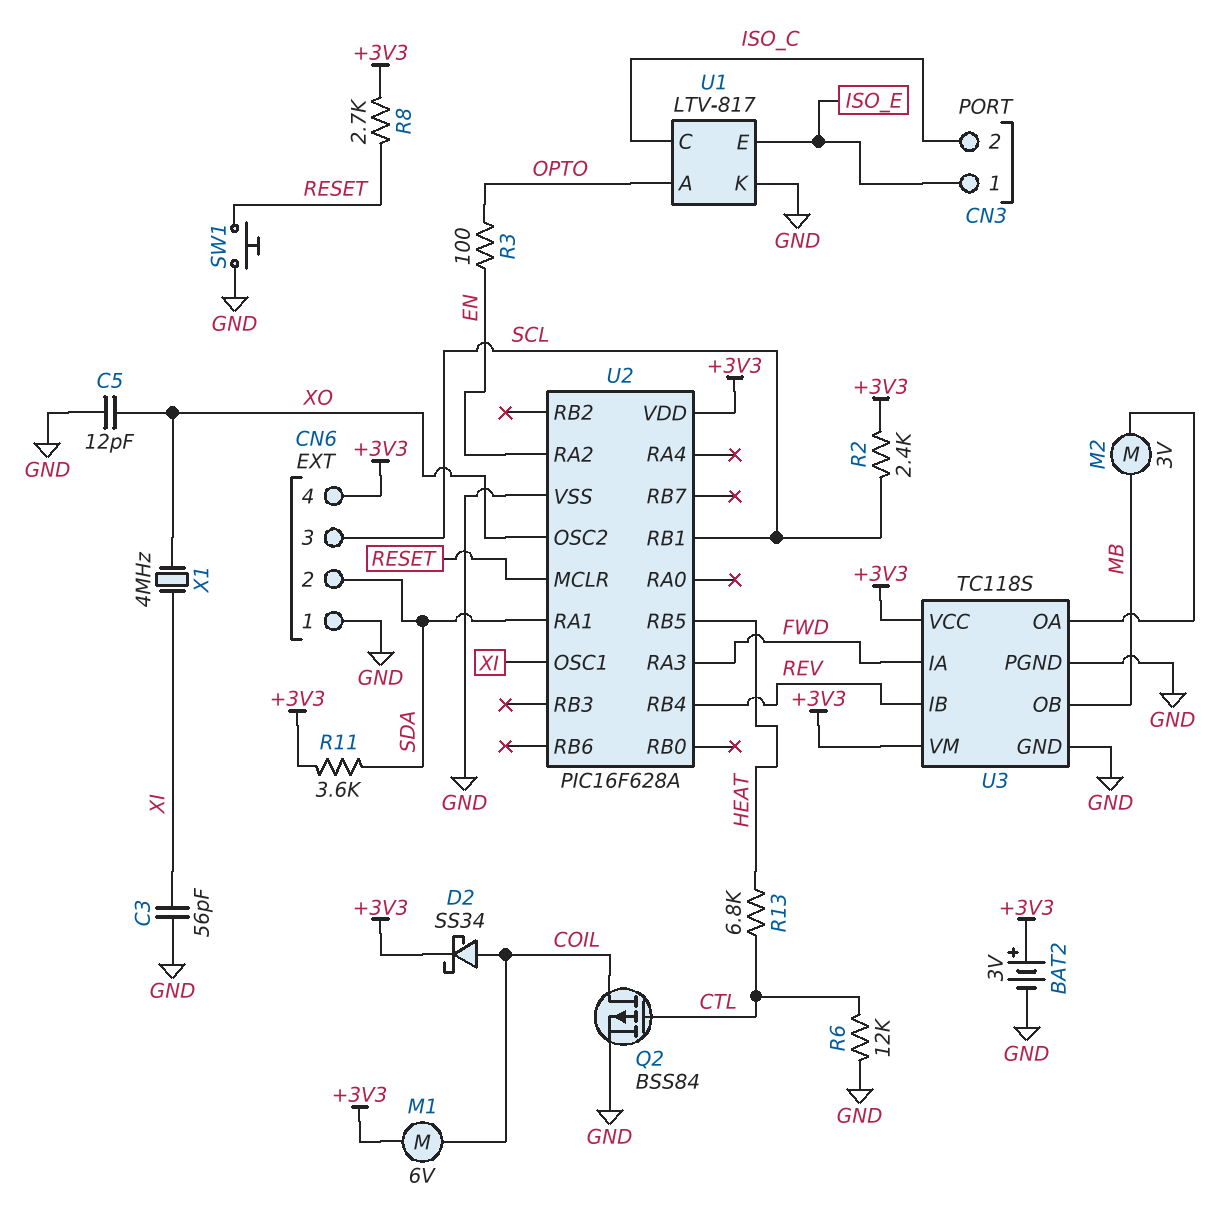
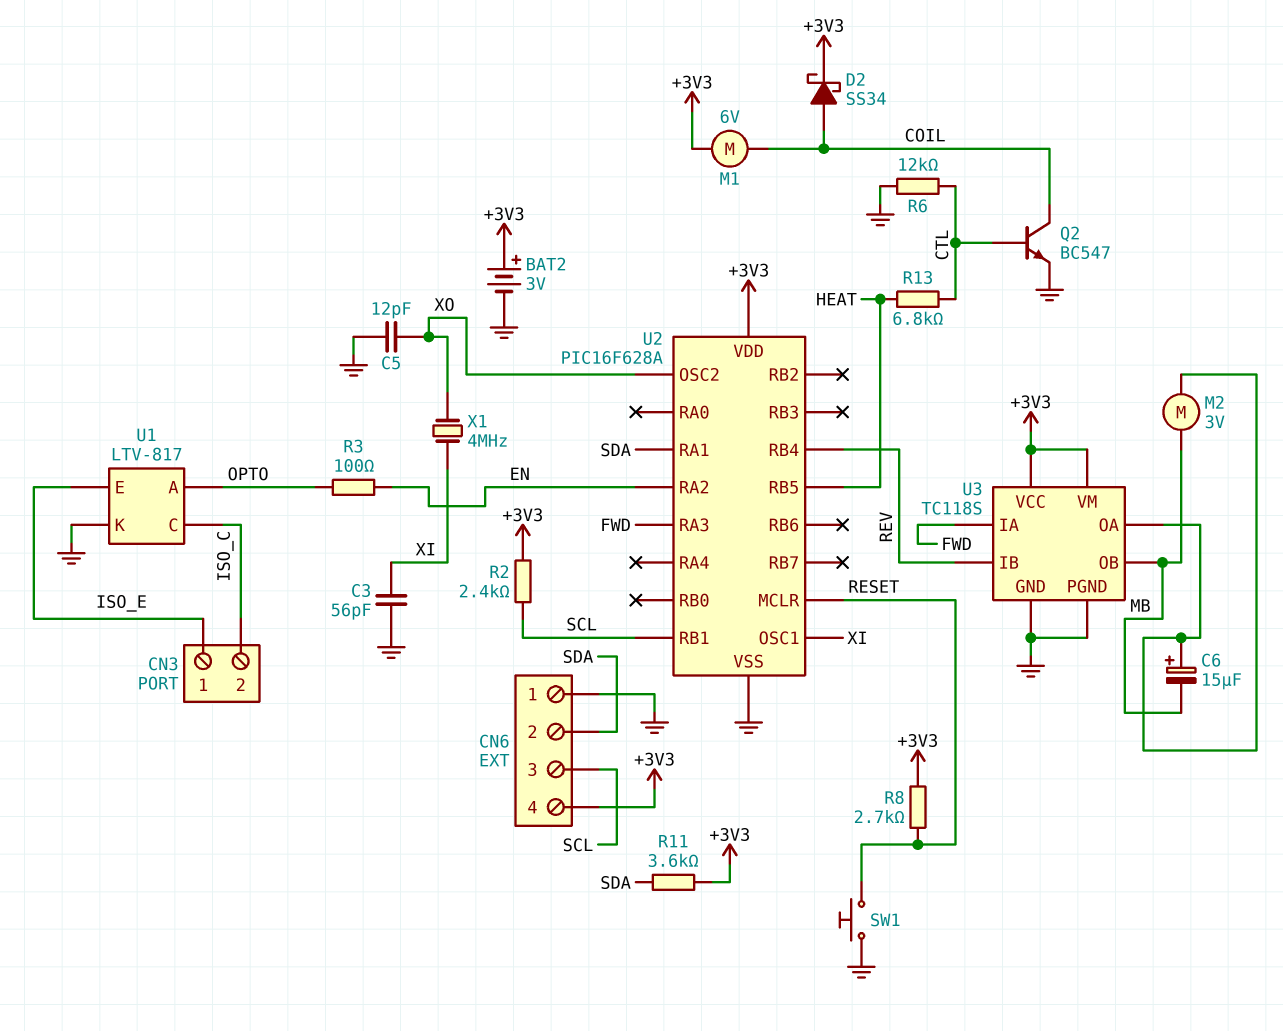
C6: none -> 15uF (plus U3/OA, minus MB)
Q2: PMOS BSS84 (G CTL, D COIL, S GND) -> NPN BC547 (B CTL, C COIL, E GND)

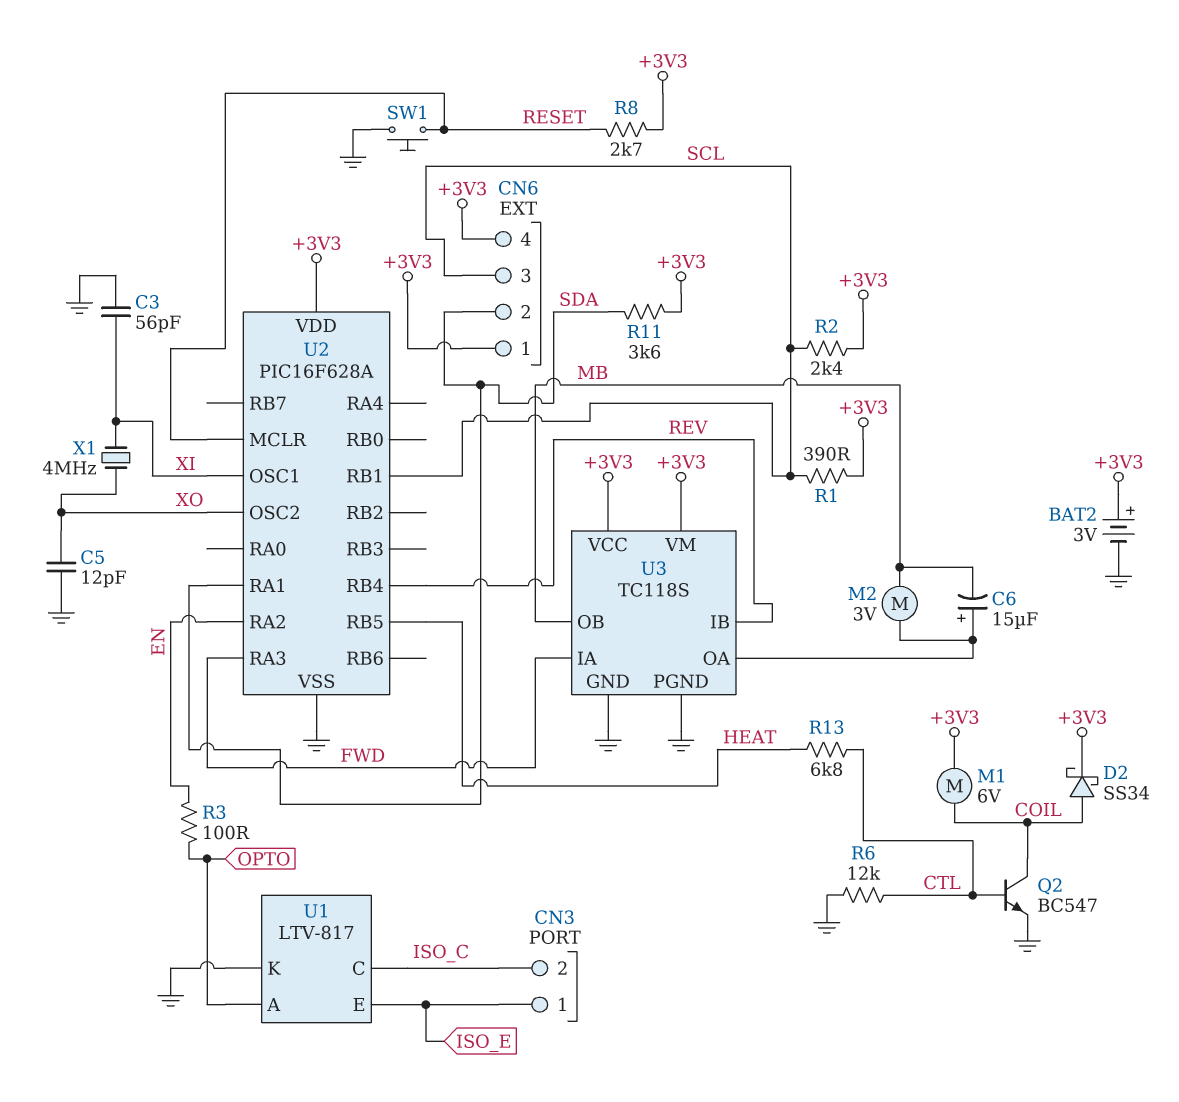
CN6 pin 1: GND -> +3V3
R1: none -> 390 (+3V3, SCL)

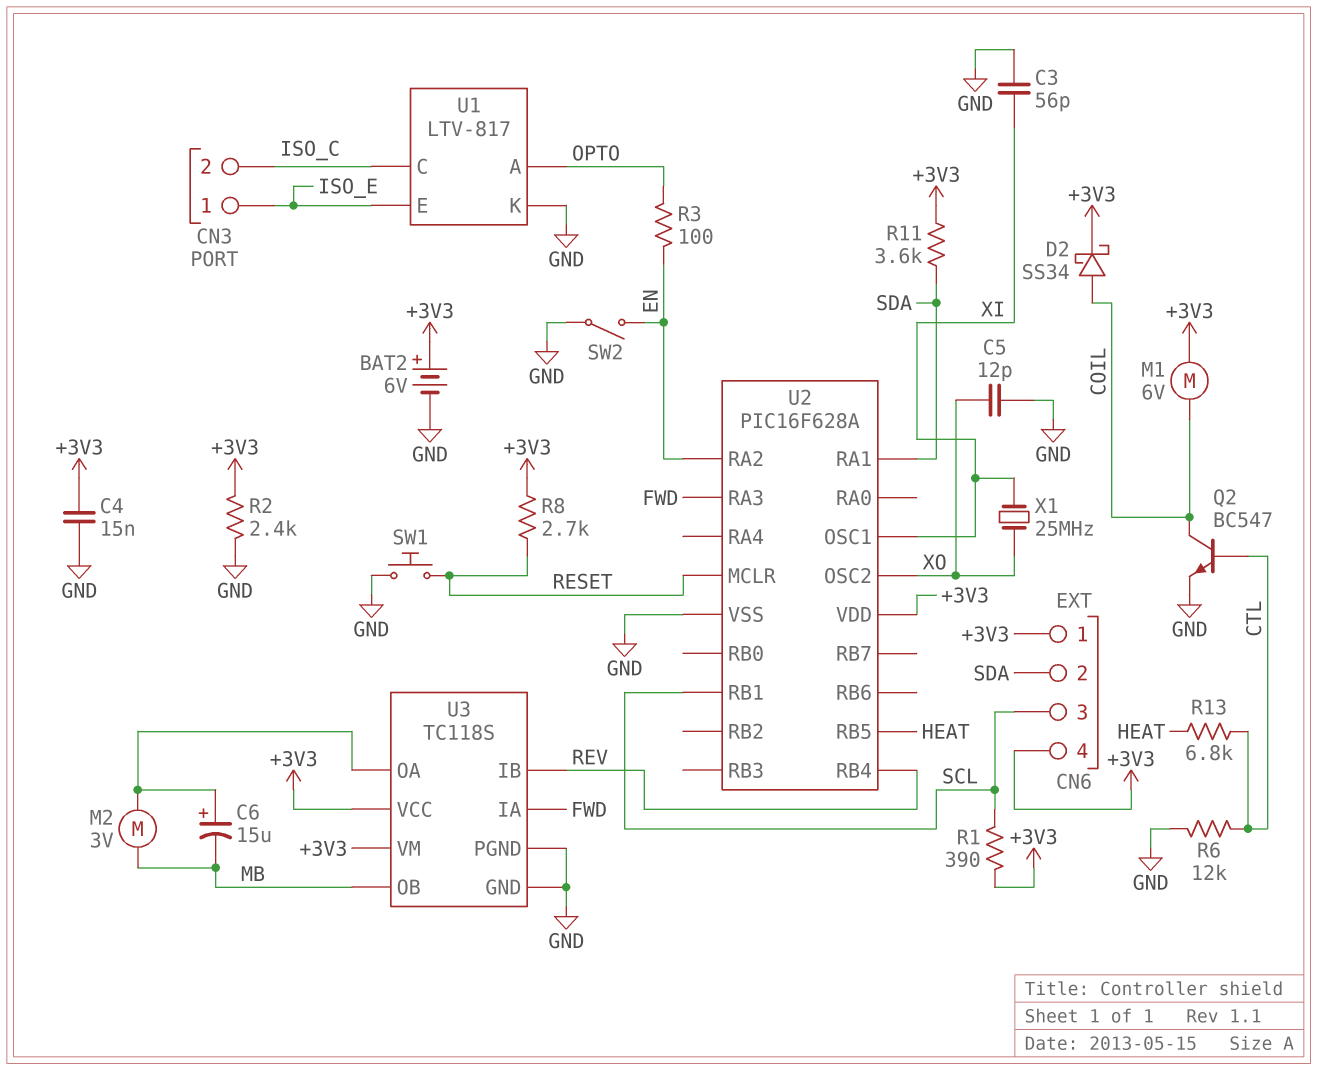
BAT2: 3V (plus +3V3, minus GND) -> 6V (plus +3V3, minus GND)
C4: none -> 15nF (+3V3, GND)
R2: 2.4k (+3V3, SCL) -> 2.4k (+3V3, GND)
SW2: none -> switch (EN, GND)
X1: 4MHz (XI, XO) -> 25MHz (XI, XO)

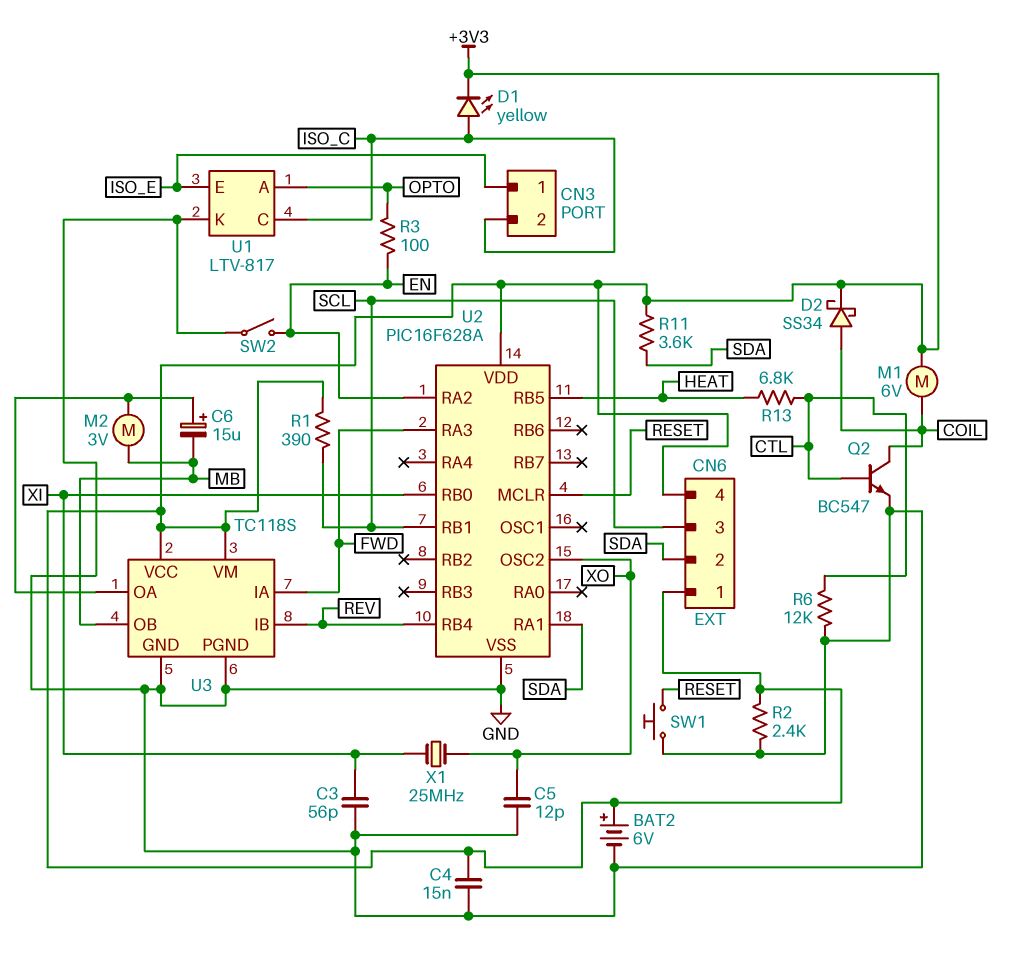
D1: none -> LED yellow (A ISO_C, K +3V3)
R8: 2.7k (+3V3, RESET) -> none
U2 pin OSC1: XI -> none
U2 pin RB0: none -> XI

